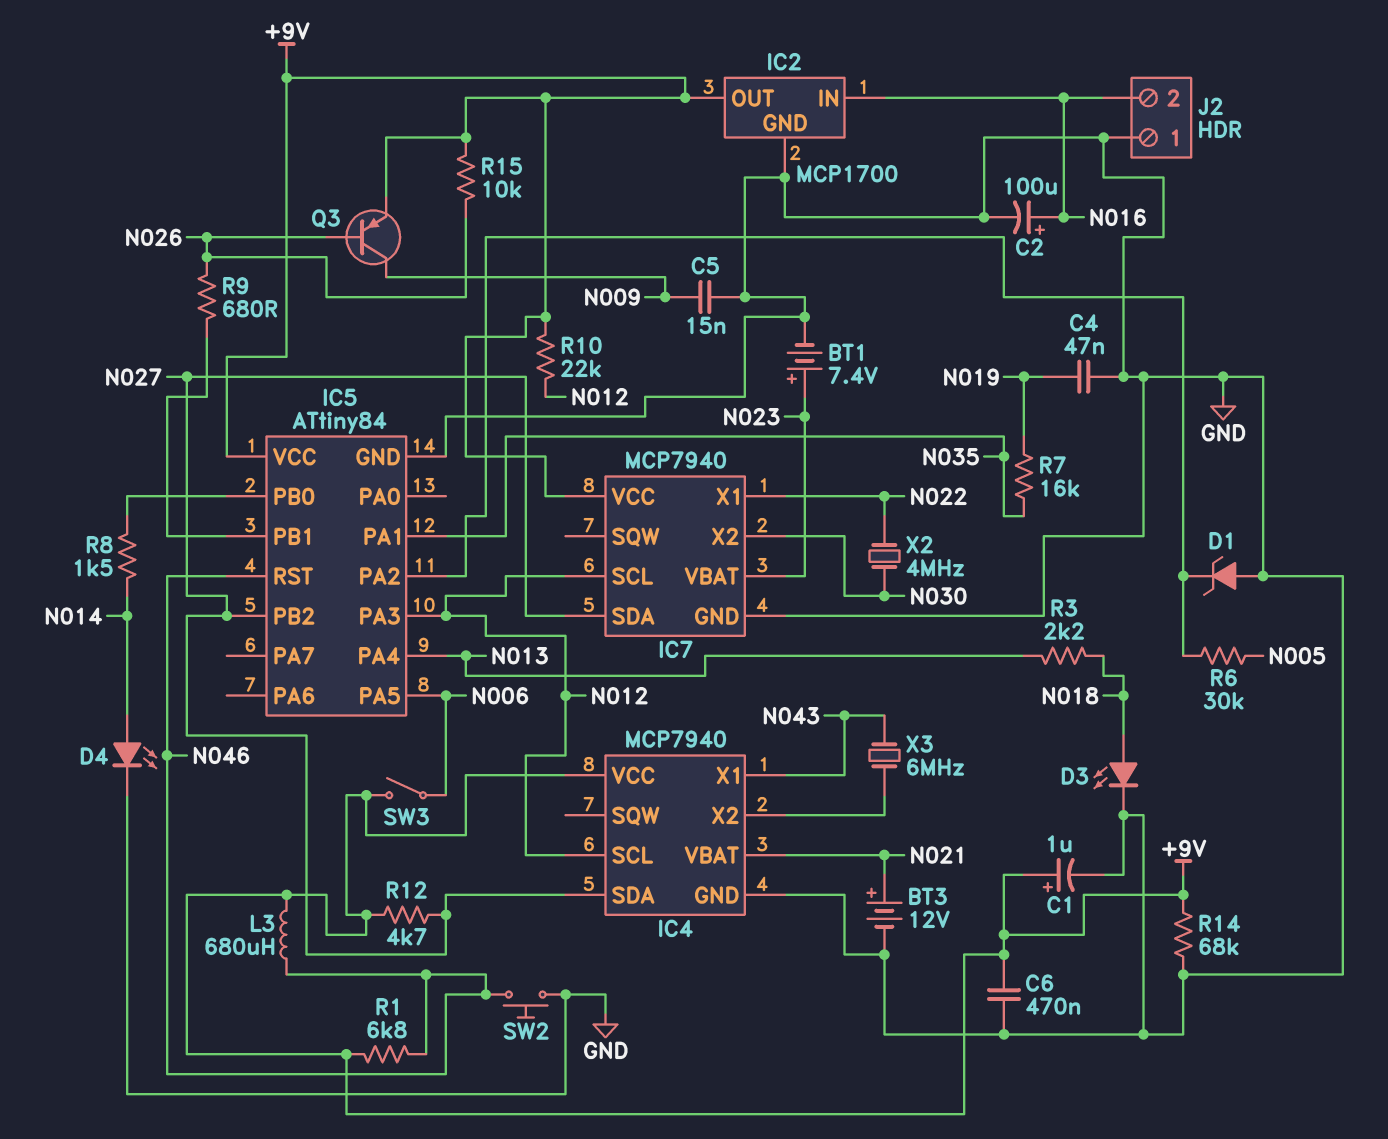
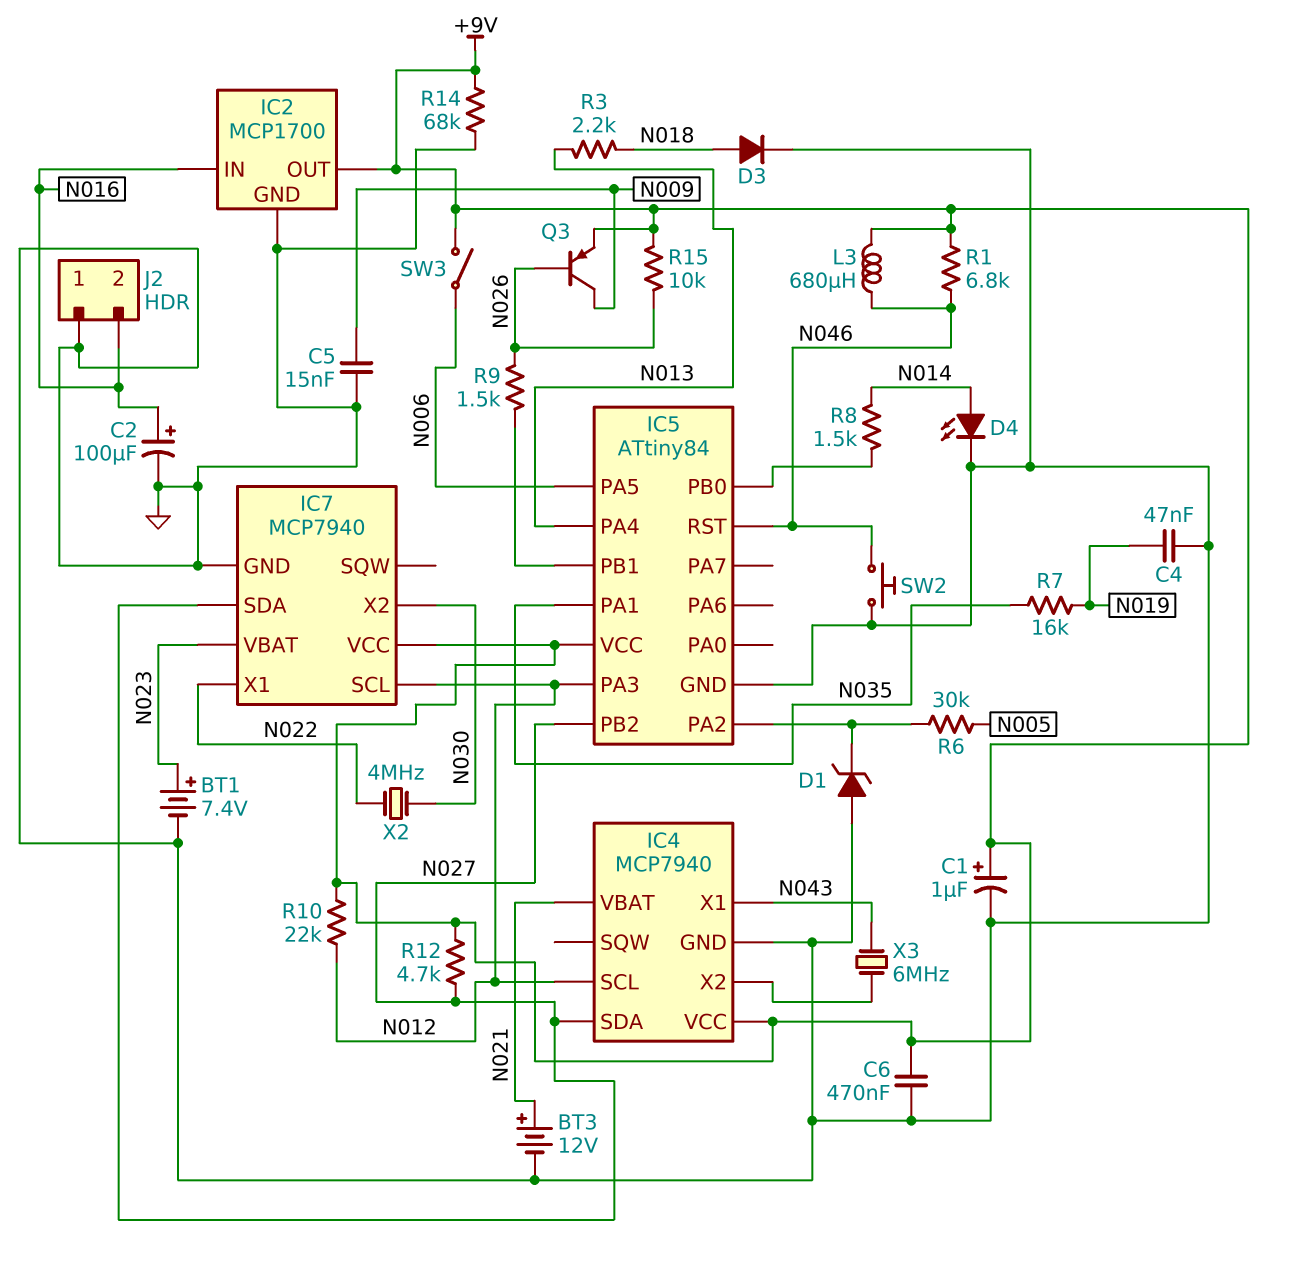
D3: LED (A N018, K GND) -> diode (A N018, K GND)
R9: 680 (IC5/PB1, N026) -> 1.5k (IC5/PB1, N026)

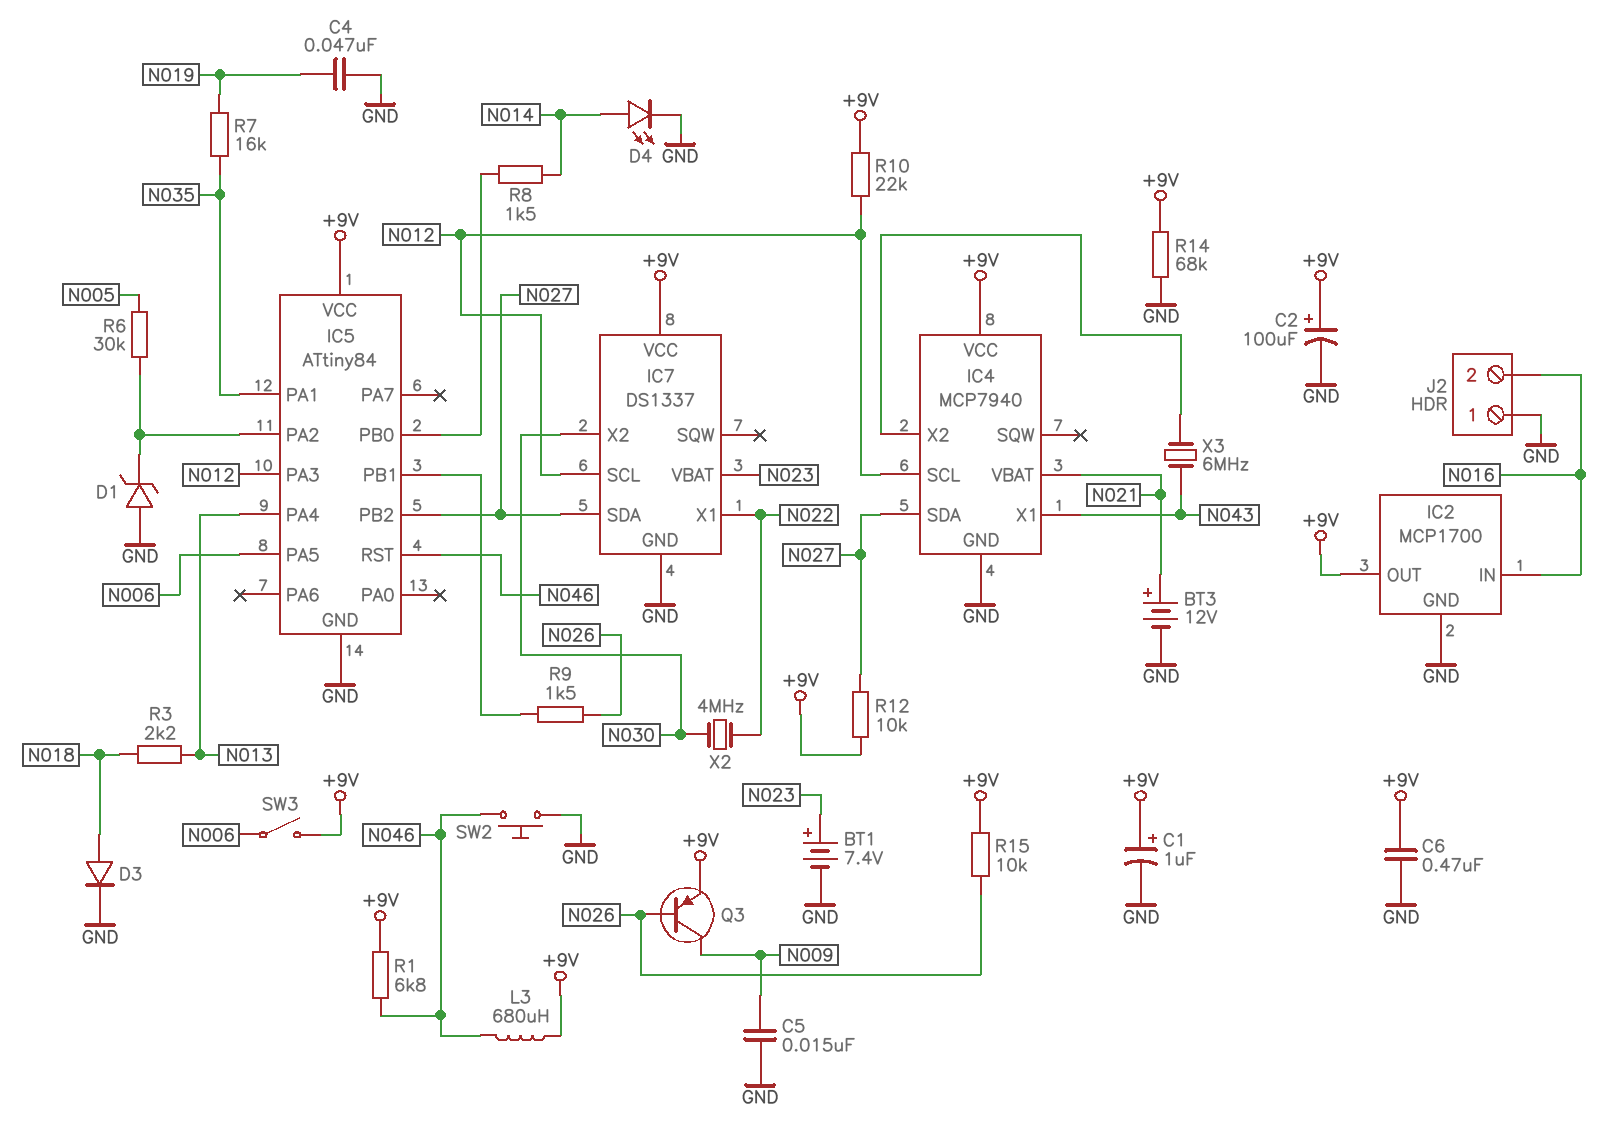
C2: 100uF (plus N016, minus GND) -> 100uF (plus +9V, minus GND)
IC7: MCP7940 -> DS1337
R12: 4.7k (+9V, N027) -> 10k (+9V, N027)

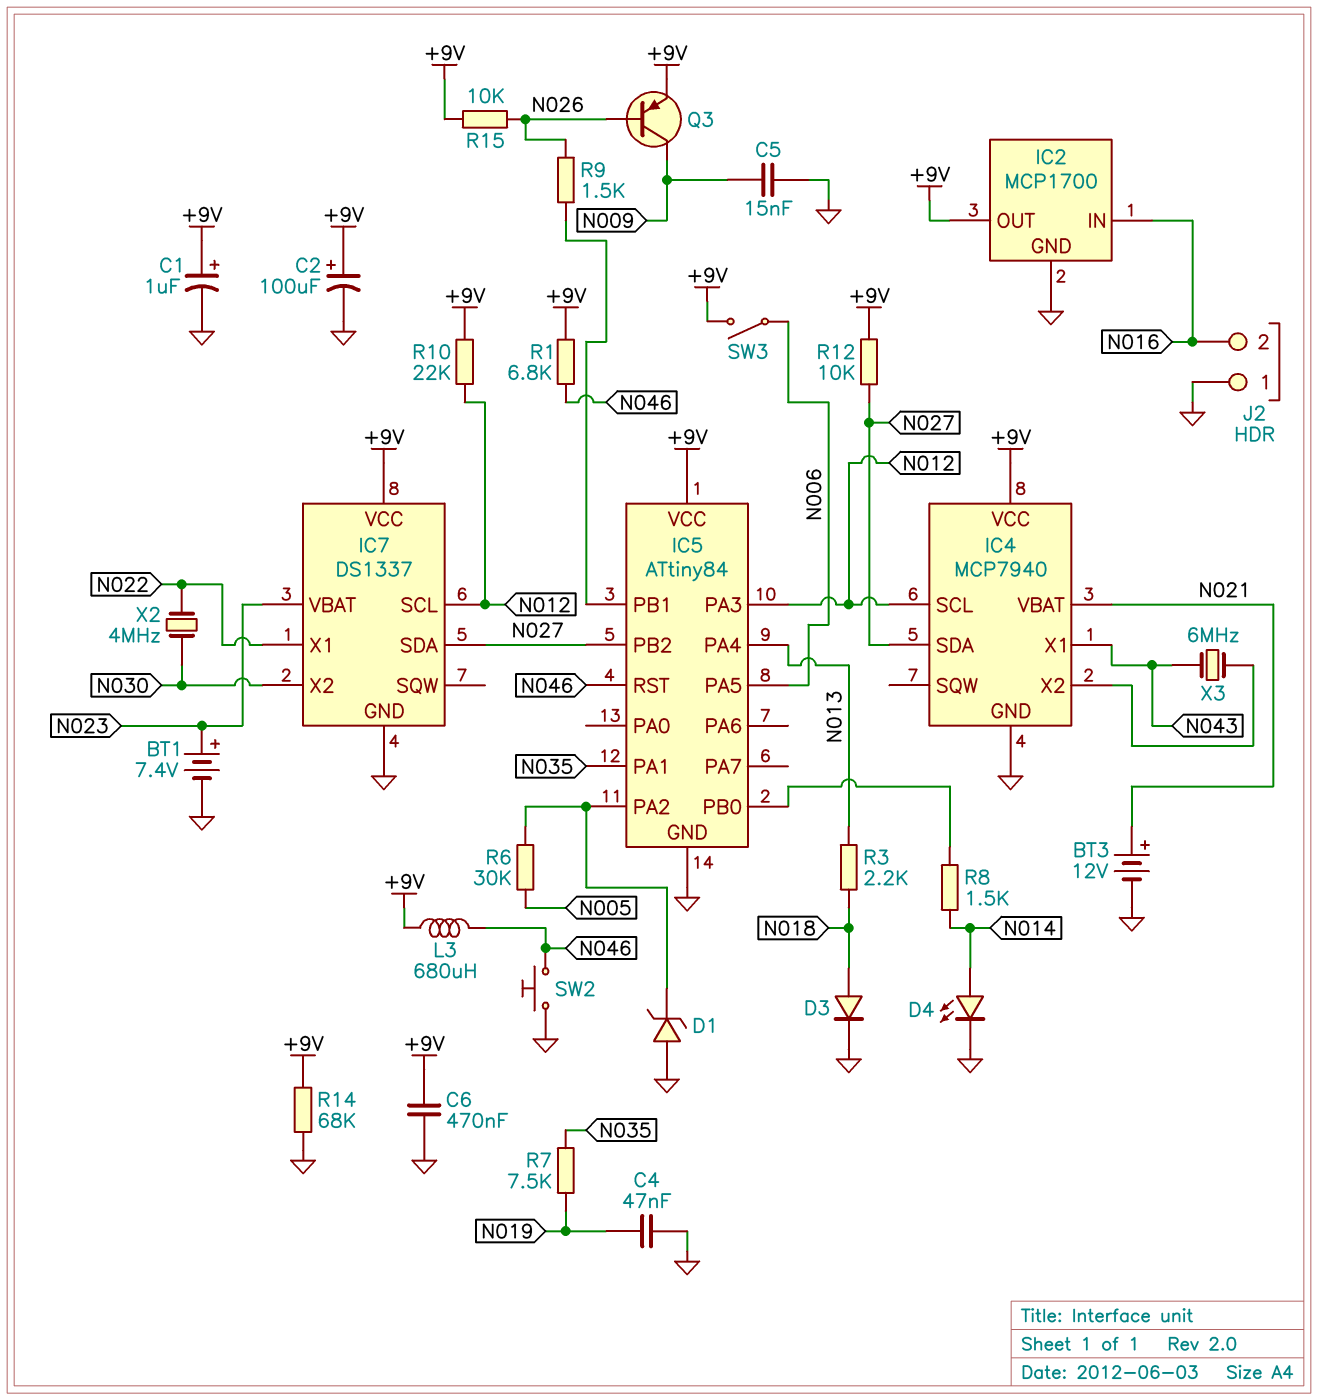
R7: 16k (N019, N035) -> 7.5k (N019, N035)

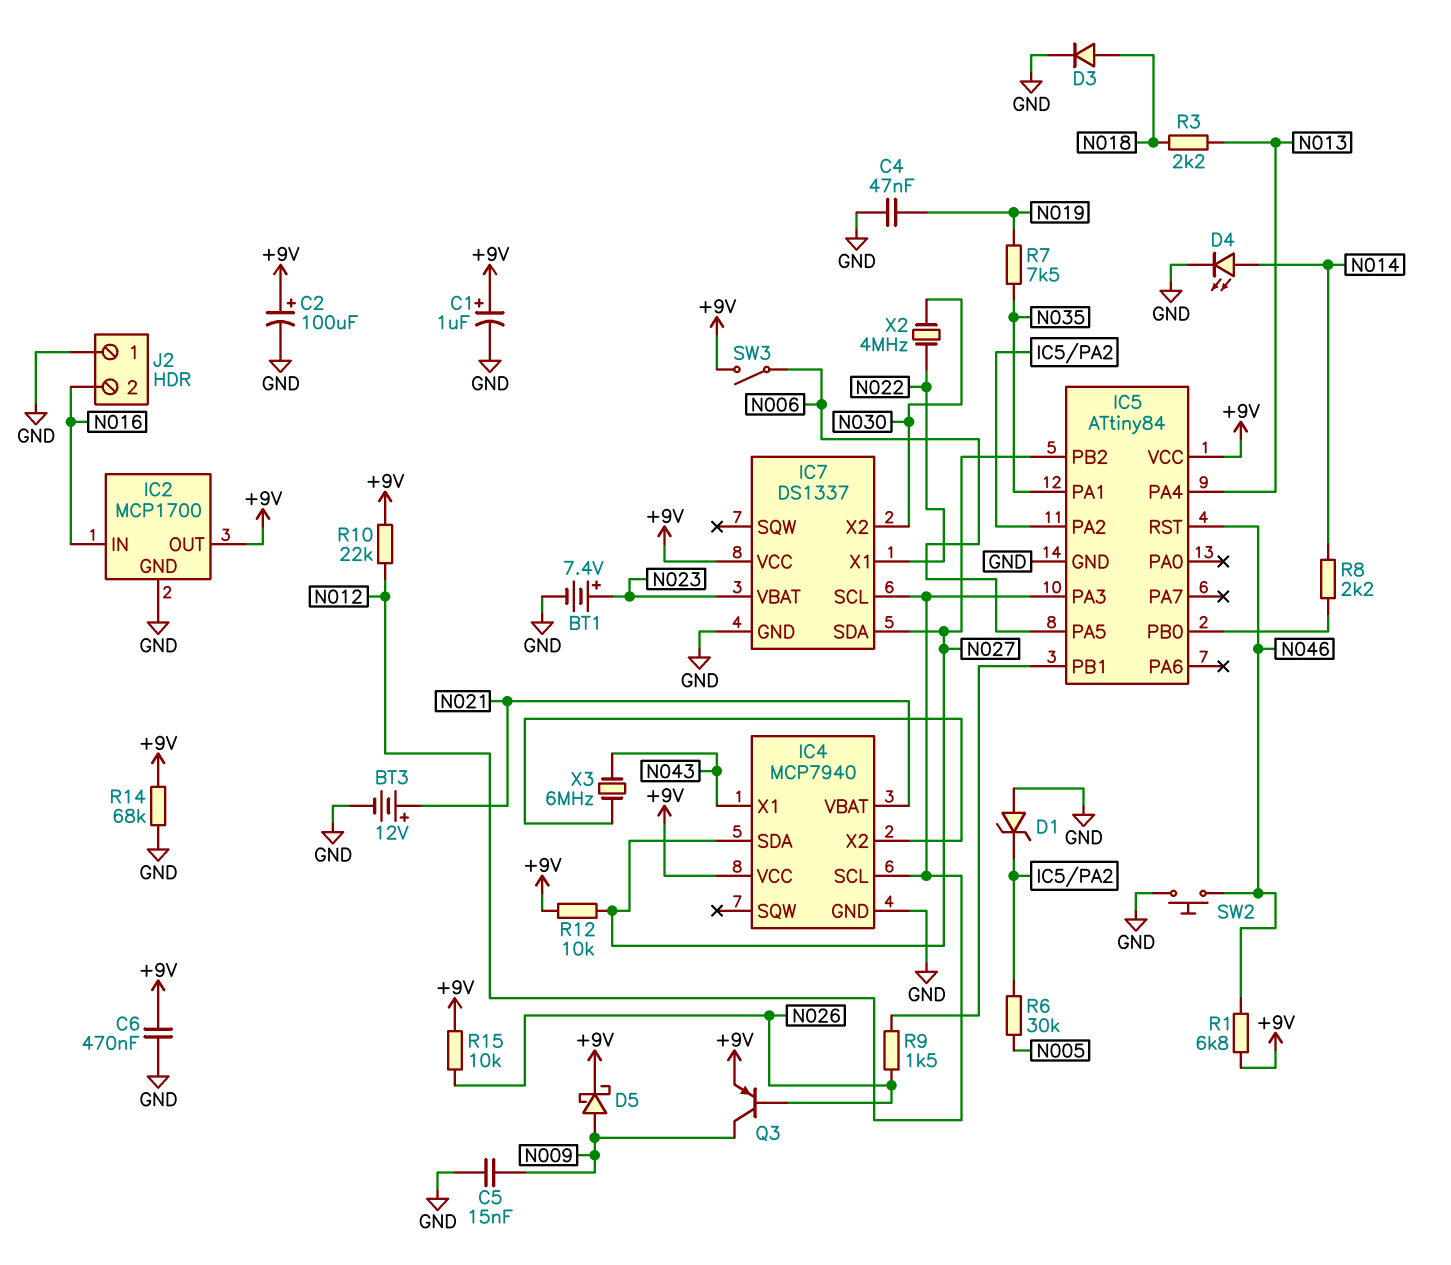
D5: none -> schottky (A N009, K +9V)
L3: 680uH (+9V, N046) -> none
R8: 1.5k (IC5/PB0, N014) -> 2.2k (IC5/PB0, N014)

